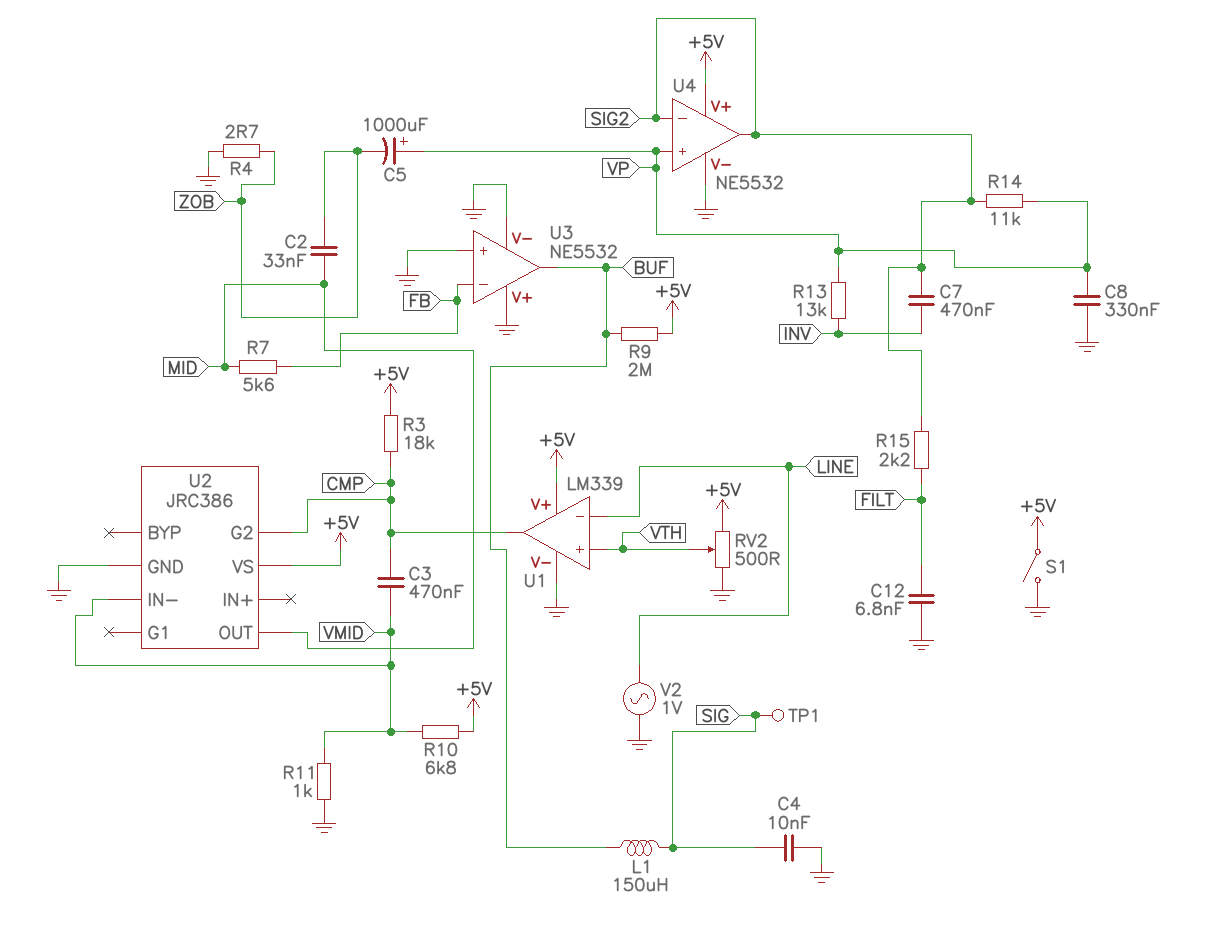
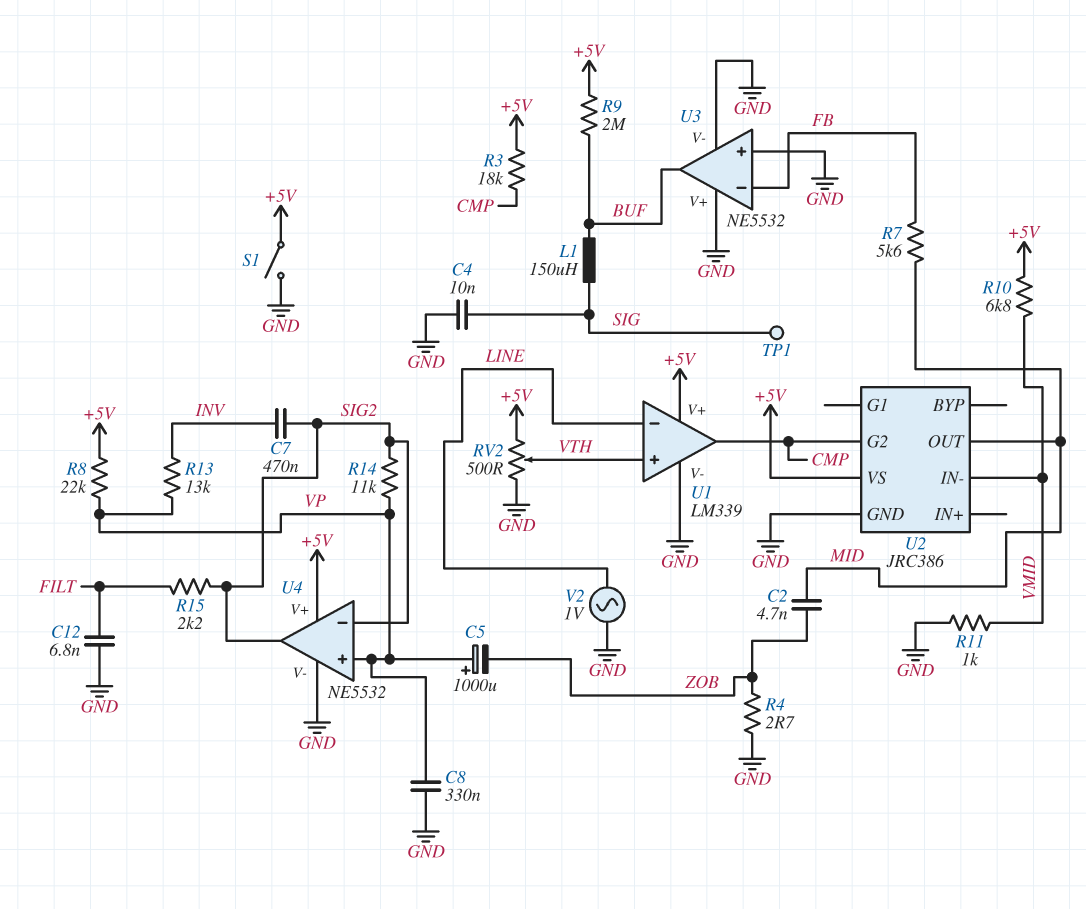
C2: 33nF (MID, ZOB) -> 4.7nF (MID, ZOB)
C3: 470nF (CMP, VMID) -> none
R8: none -> 22k (+5V, VP)

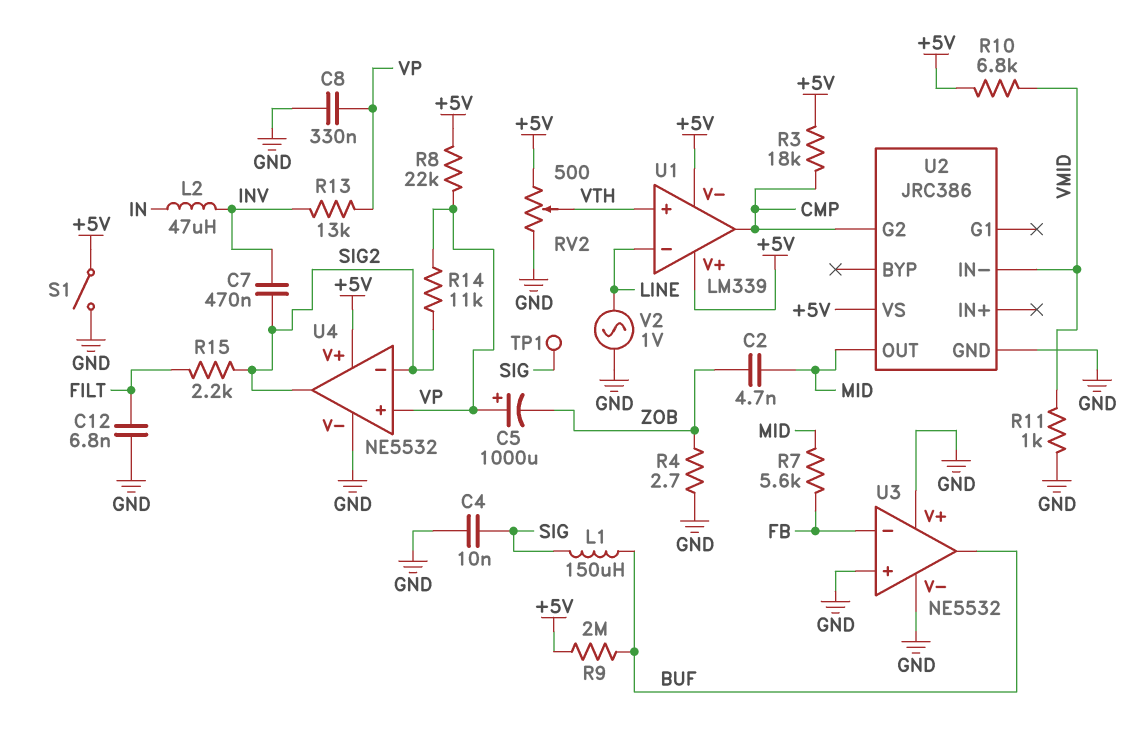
L2: none -> 47uH (IN, INV)
U1 pin V-: GND -> +5V

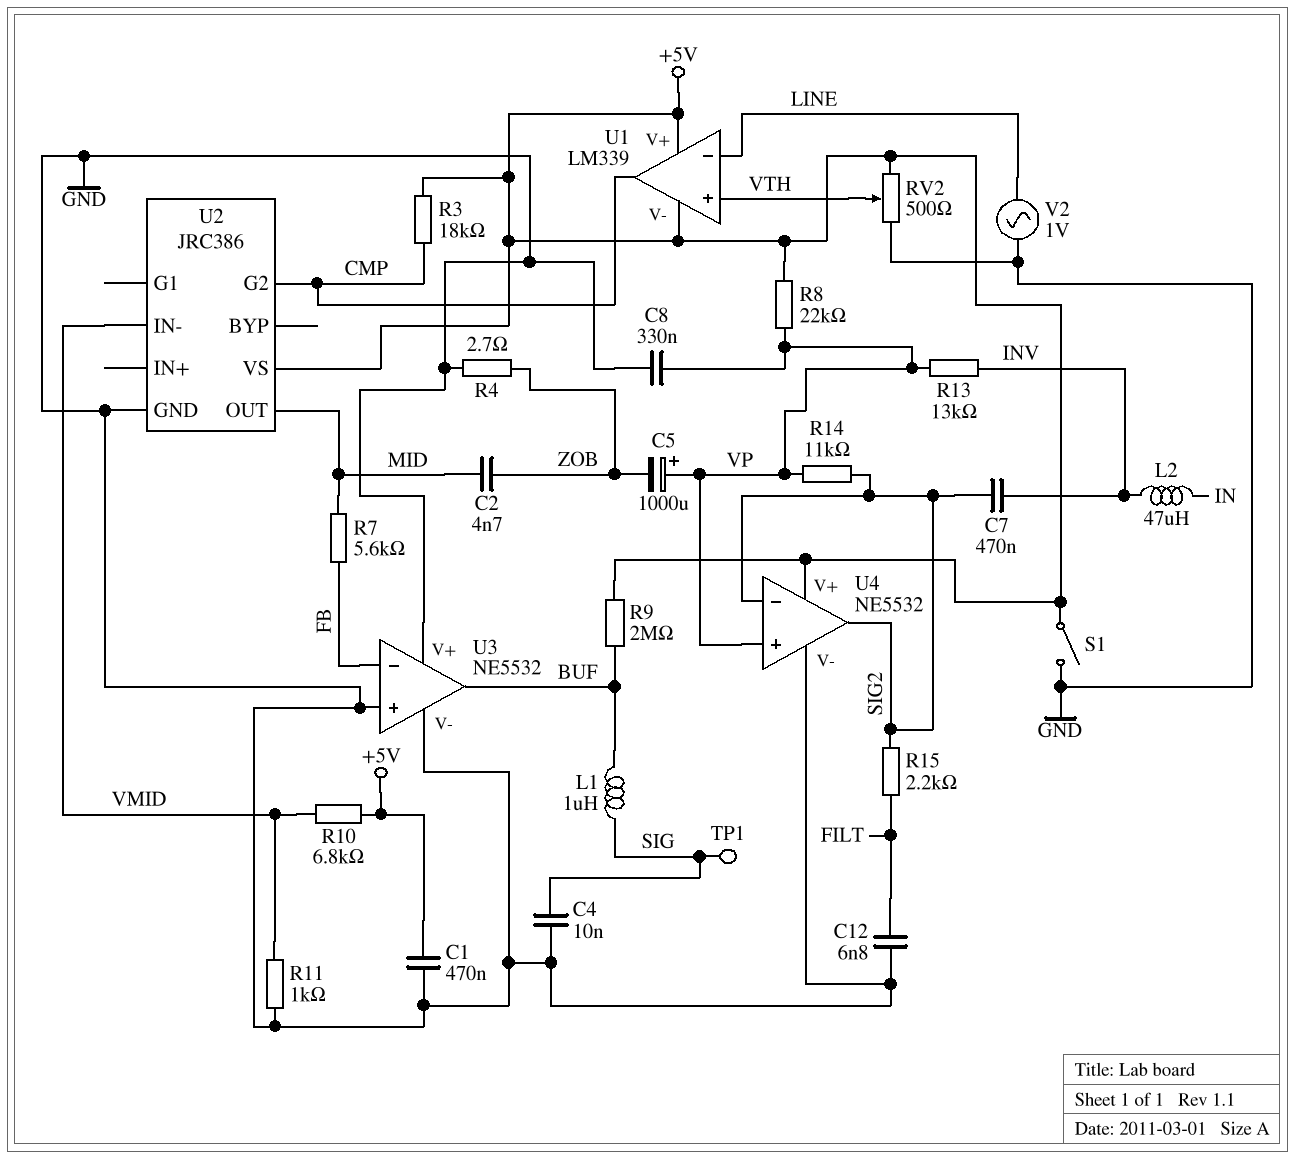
C1: none -> 470nF (+5V, GND)
L1: 150uH (BUF, SIG) -> 1uH (BUF, SIG)

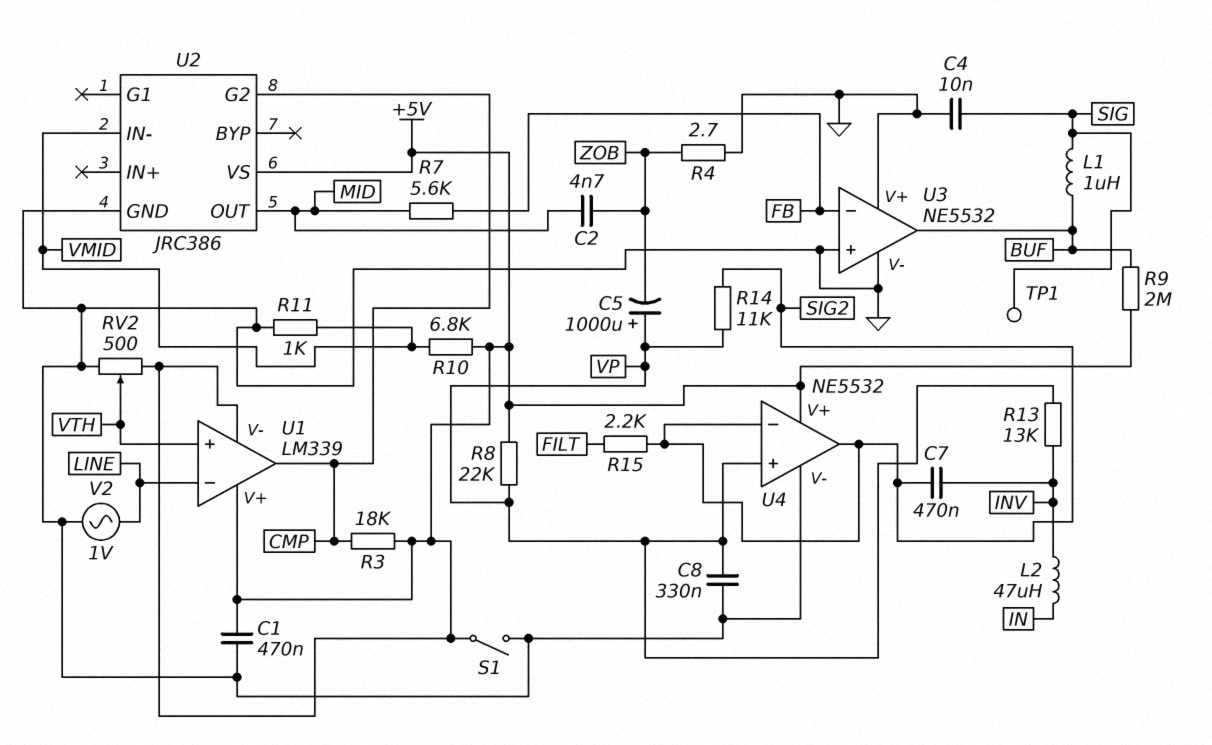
C12: 6.8nF (FILT, GND) -> none

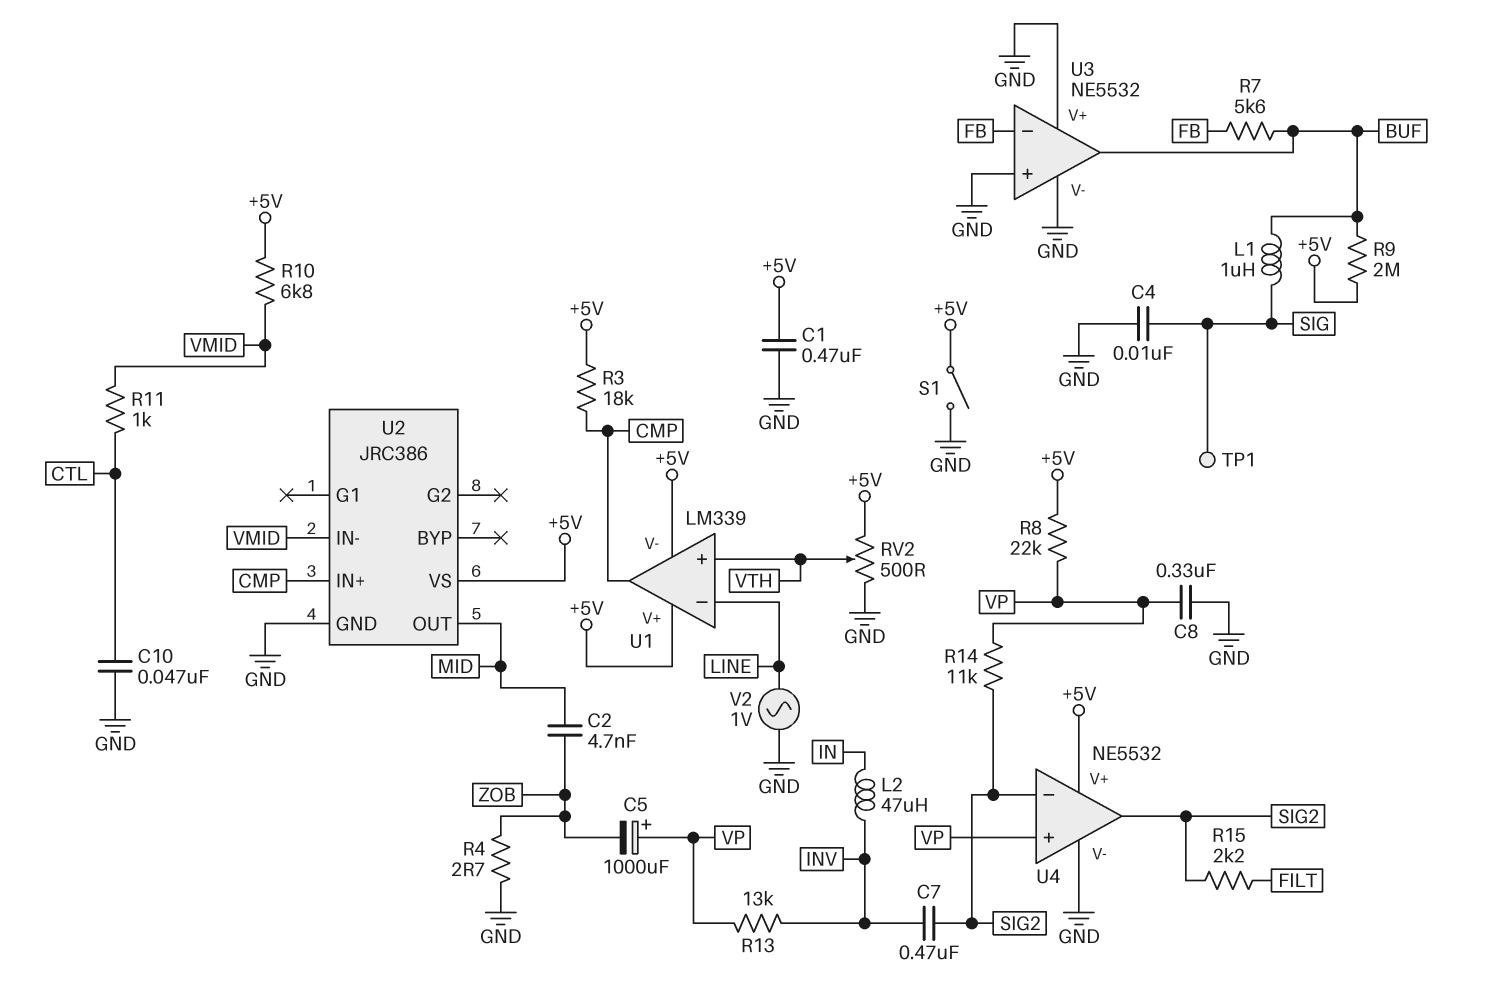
C10: none -> 47nF (CTL, GND)
R7: 5.6k (FB, MID) -> 5.6k (BUF, FB)
R11: 1k (GND, VMID) -> 1k (CTL, VMID)
U2 pin G2: CMP -> none
U2 pin IN+: none -> CMP

